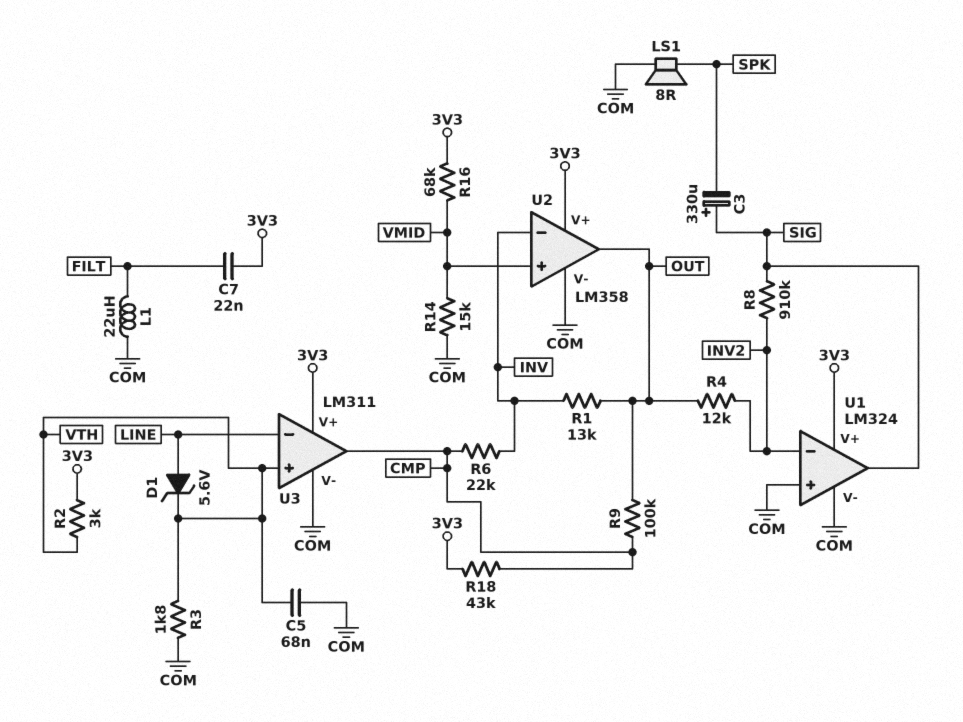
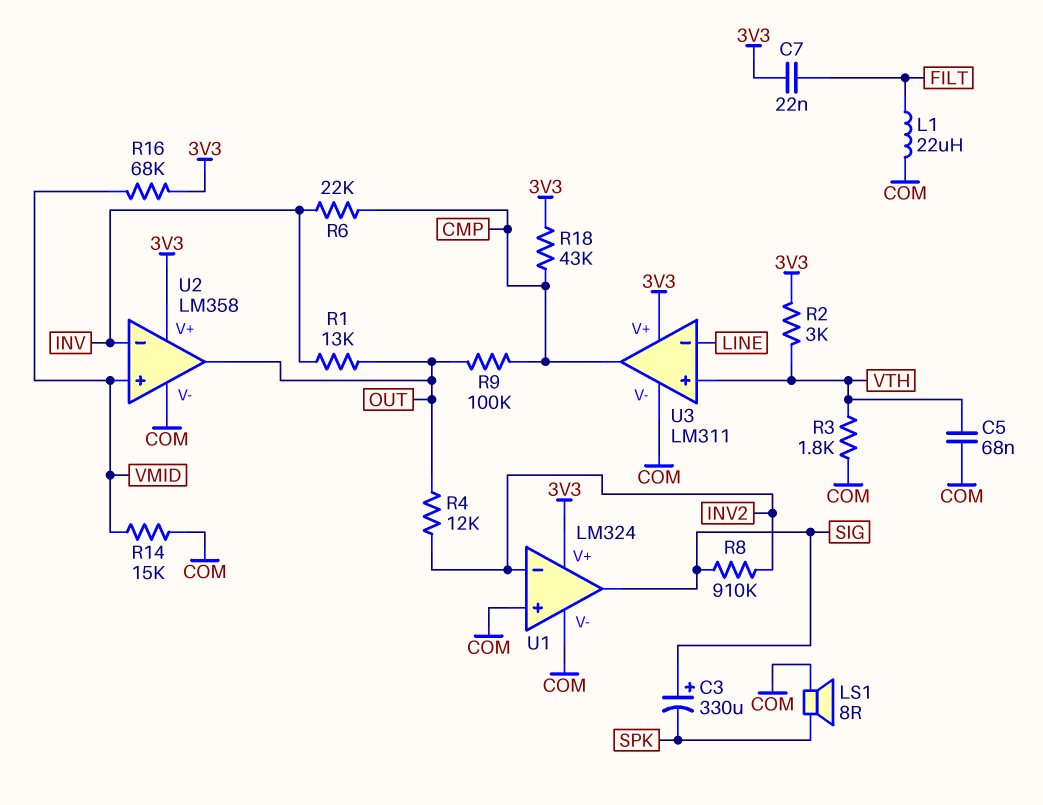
D1: zener 5.6V (A LINE, K VTH) -> none

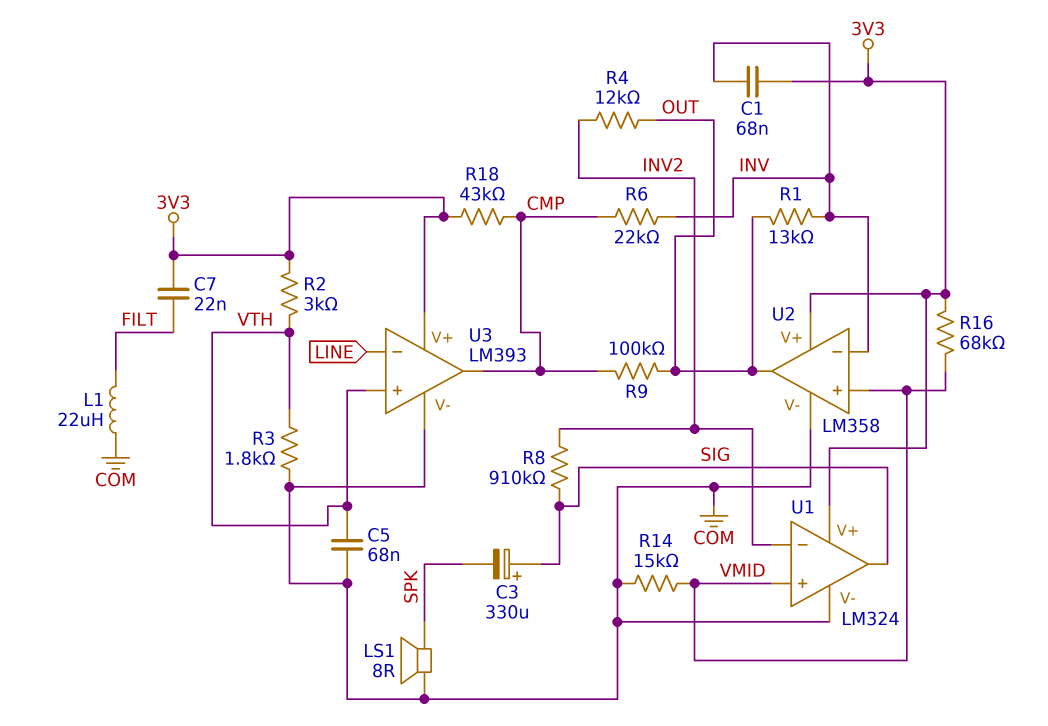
C1: none -> 68nF (3V3, INV)
U1 pin in+: COM -> VMID
U3: LM311 -> LM393

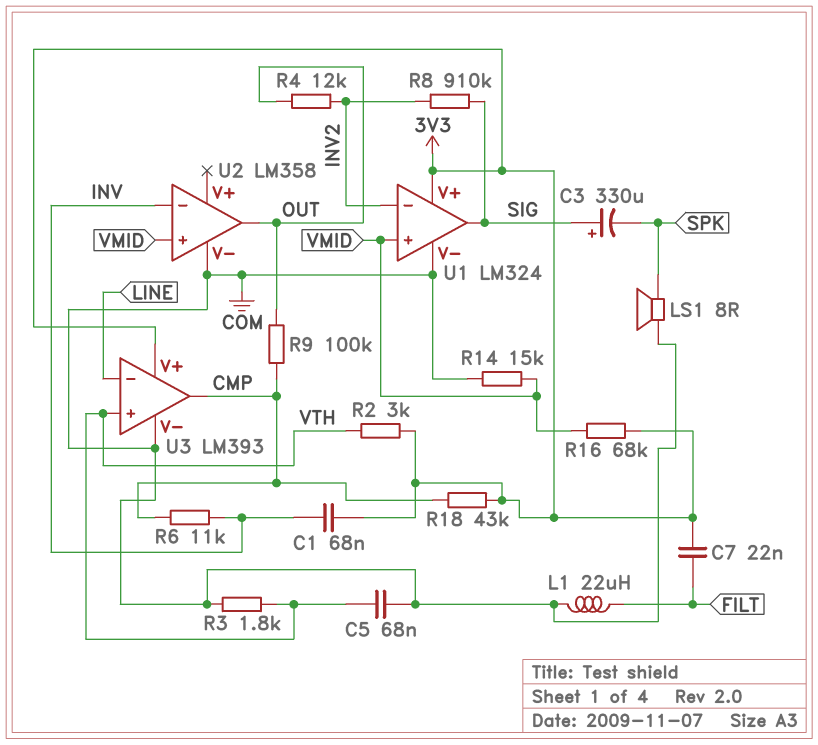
R1: 13k (INV, OUT) -> none
R6: 22k (CMP, INV) -> 11k (CMP, INV)
U2 pin V+: 3V3 -> none

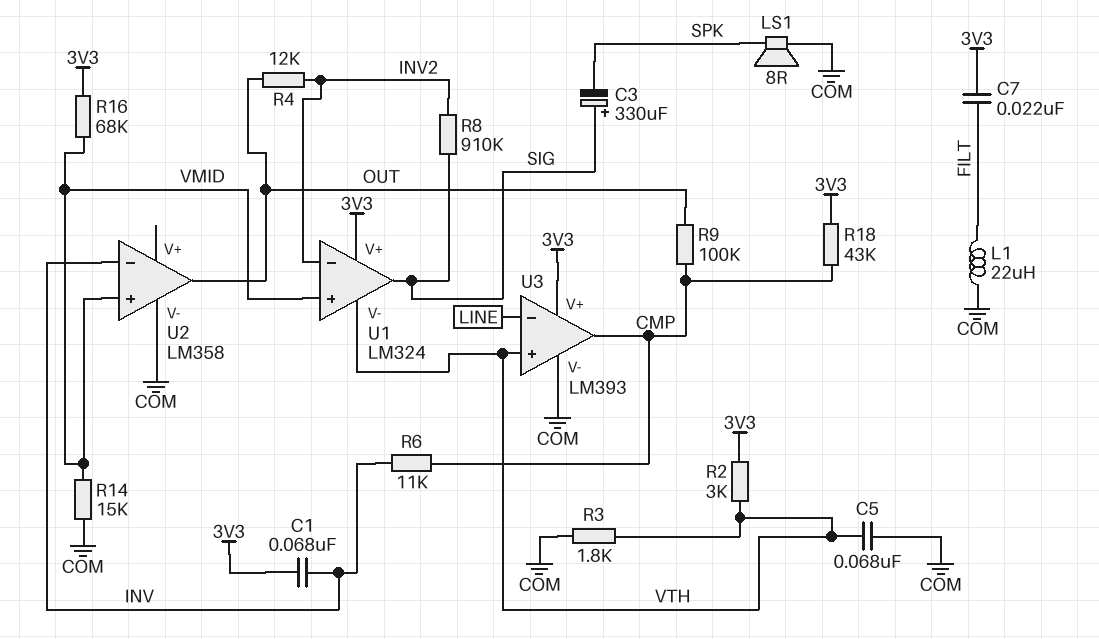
U1 pin V-: COM -> VTH

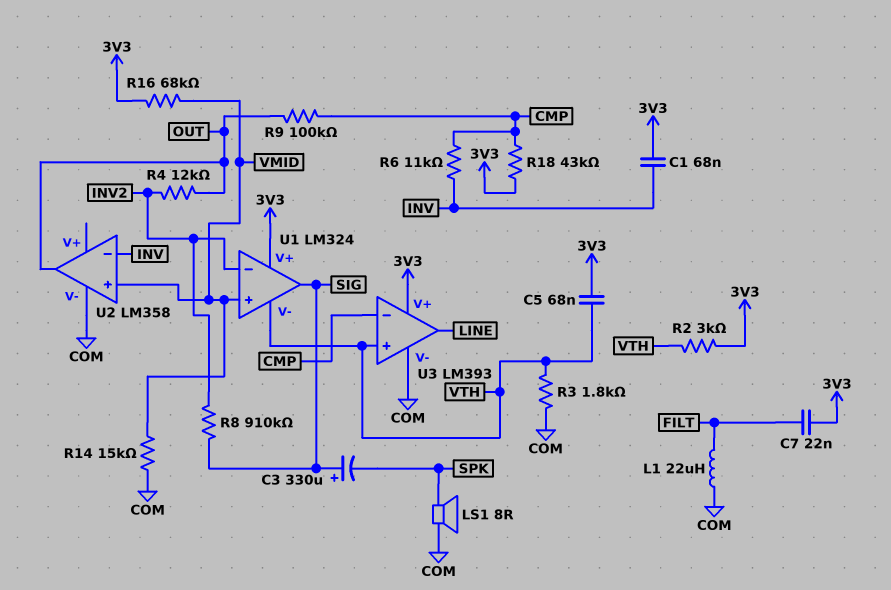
C5: 68nF (COM, VTH) -> 68nF (3V3, VTH)
U3 pin in-: LINE -> CMP
U3 pin out: CMP -> LINE

